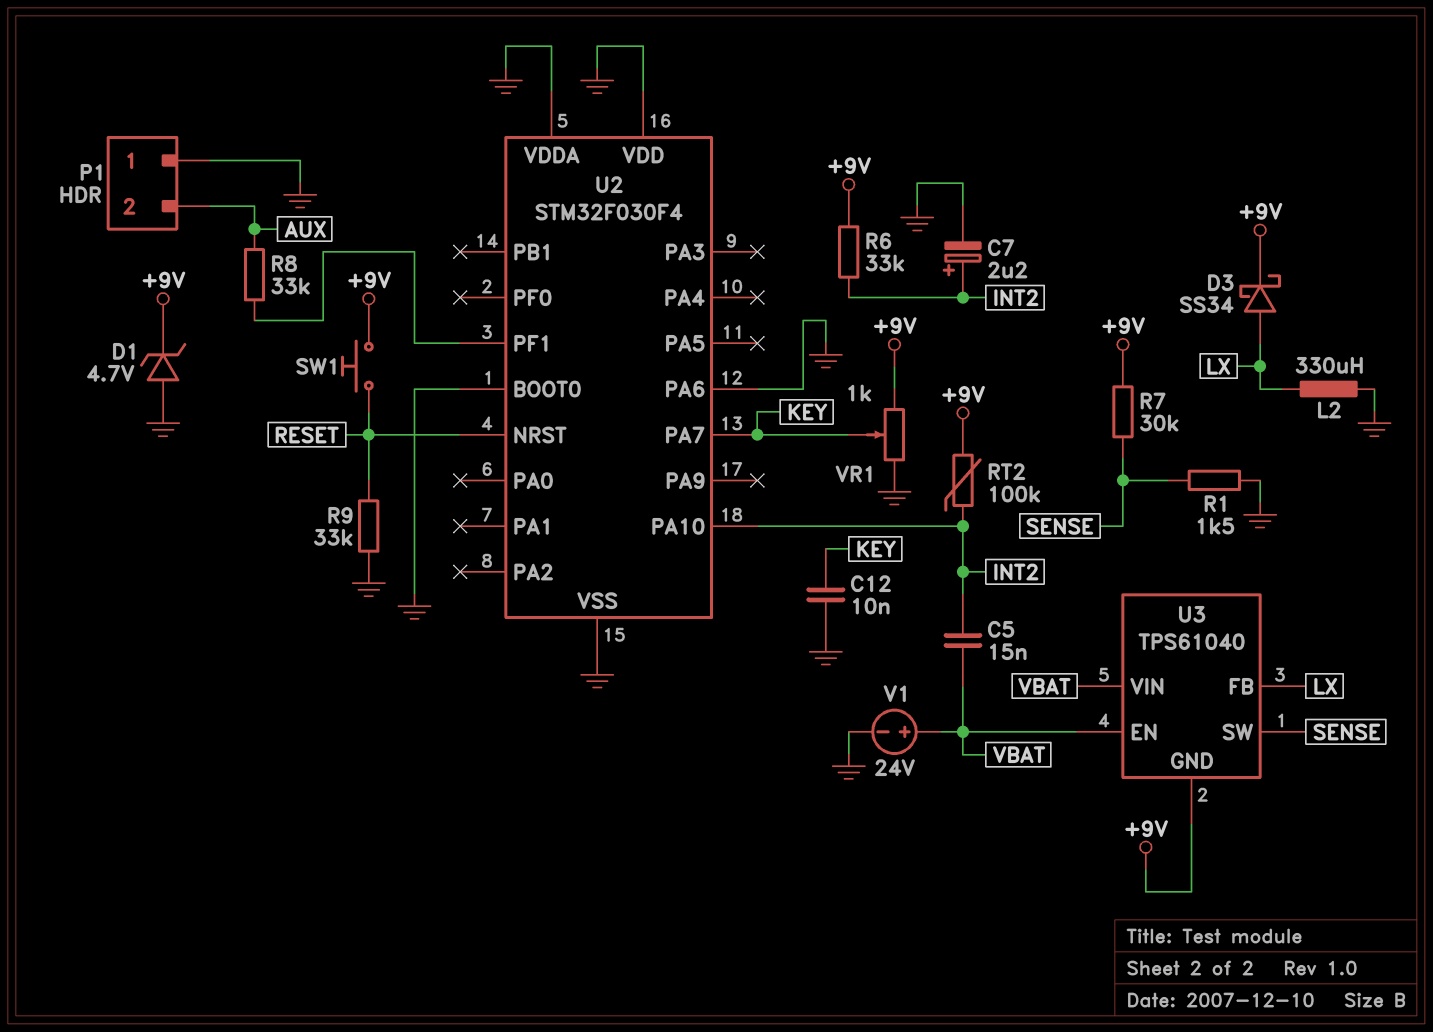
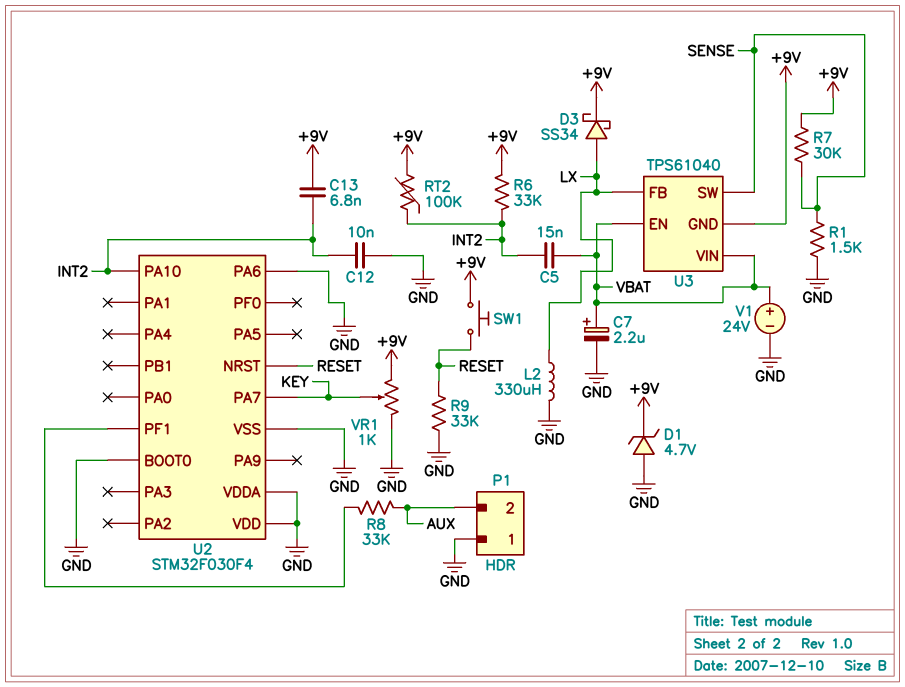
C7: 2.2uF (plus INT2, minus GND) -> 2.2uF (plus VBAT, minus GND)
C12: 10nF (GND, KEY) -> 10nF (GND, INT2)
C13: none -> 6.8nF (+9V, INT2)

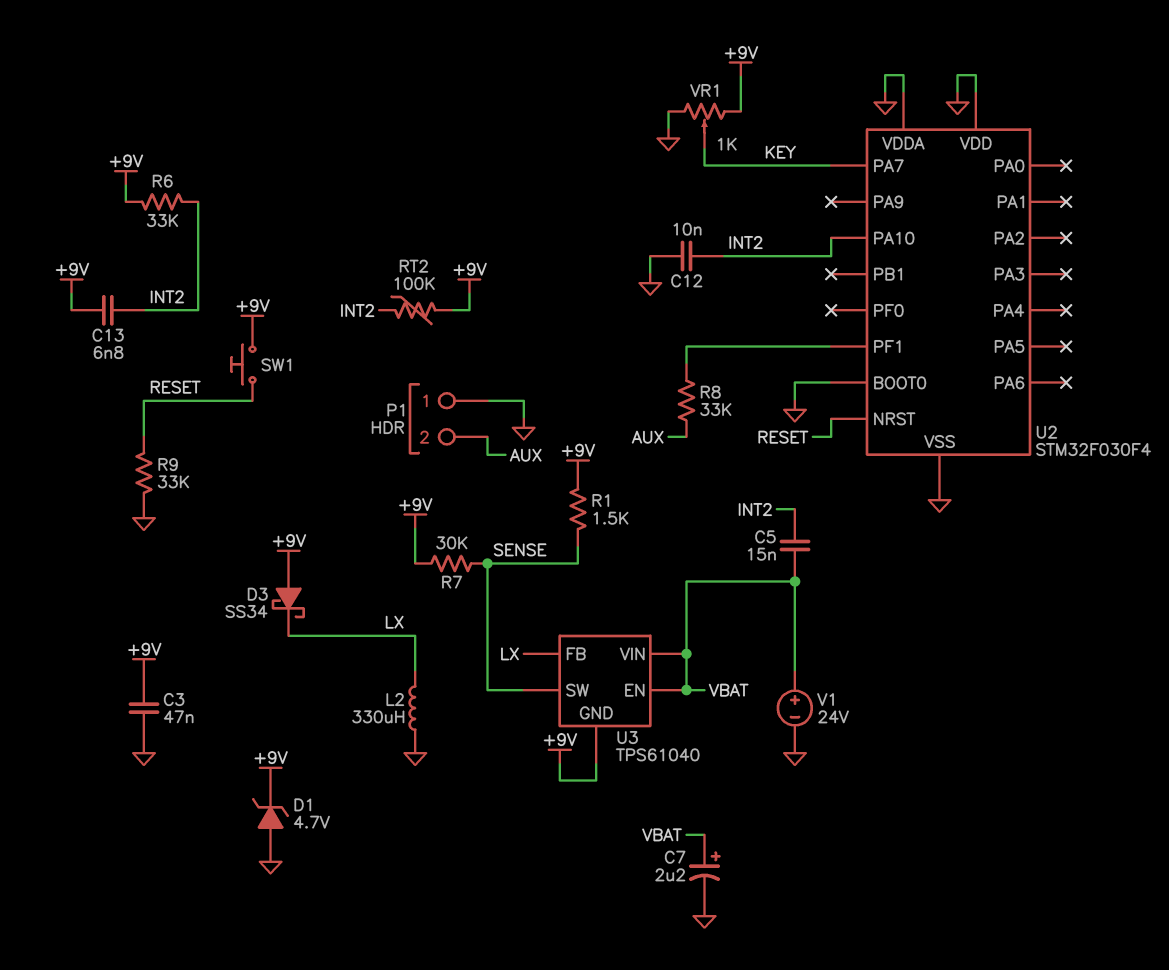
C3: none -> 47nF (+9V, GND)
D3: schottky SS34 (A LX, K +9V) -> schottky SS34 (A +9V, K LX)
R1: 1.5k (GND, SENSE) -> 1.5k (+9V, SENSE)
U2 pin PA6: GND -> none

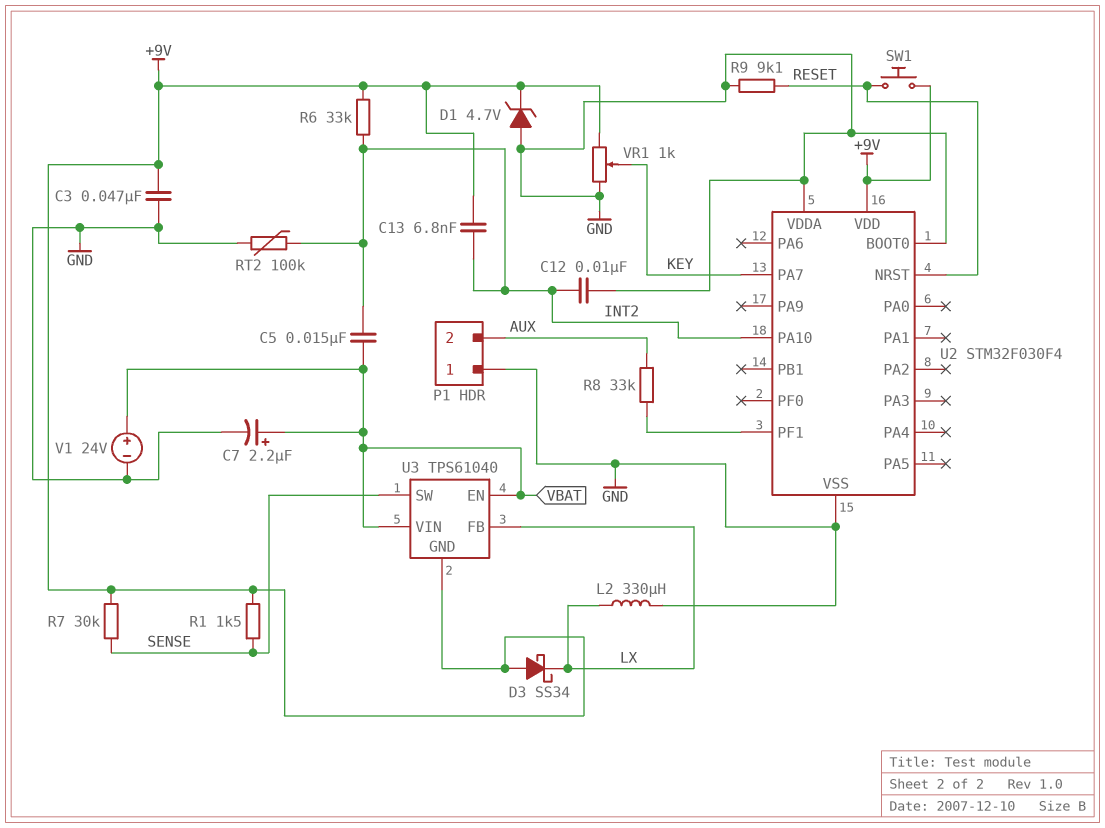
R9: 33k (GND, RESET) -> 9.1k (GND, RESET)
RT2: 100k (+9V, INT2) -> 100k (GND, INT2)
U2 pin VDD: GND -> +9V

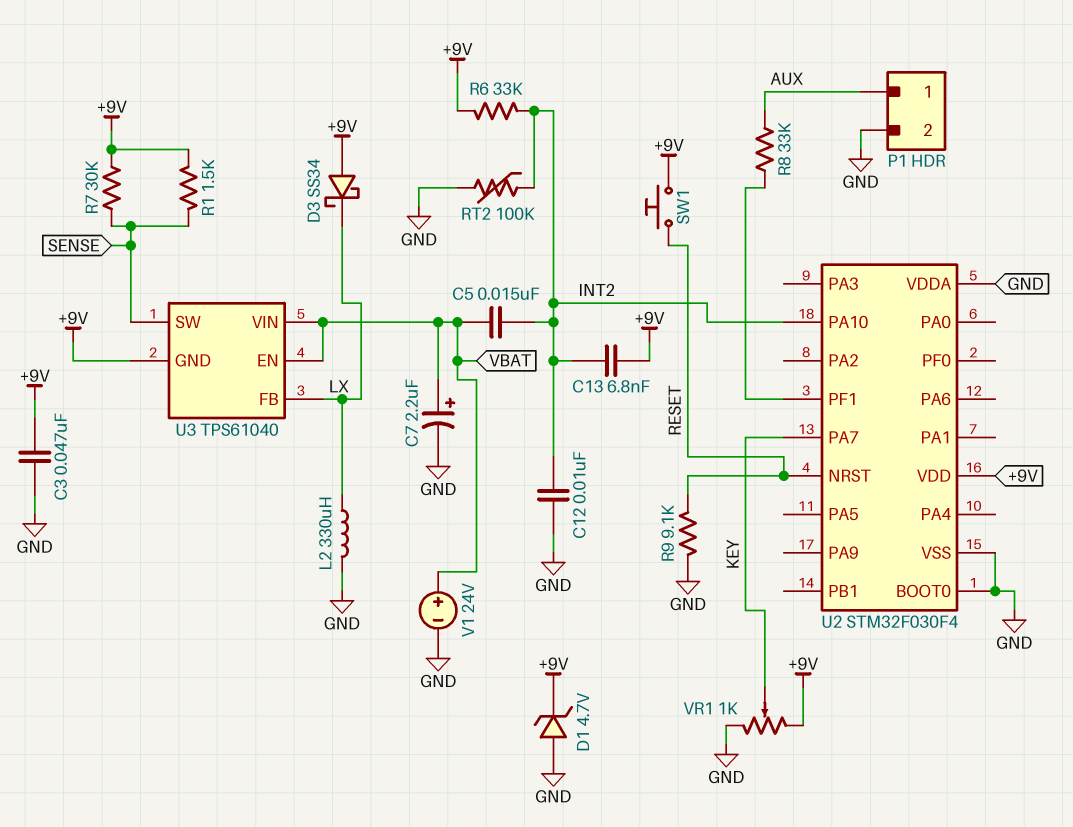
P1 pin 1: GND -> AUX
P1 pin 2: AUX -> GND

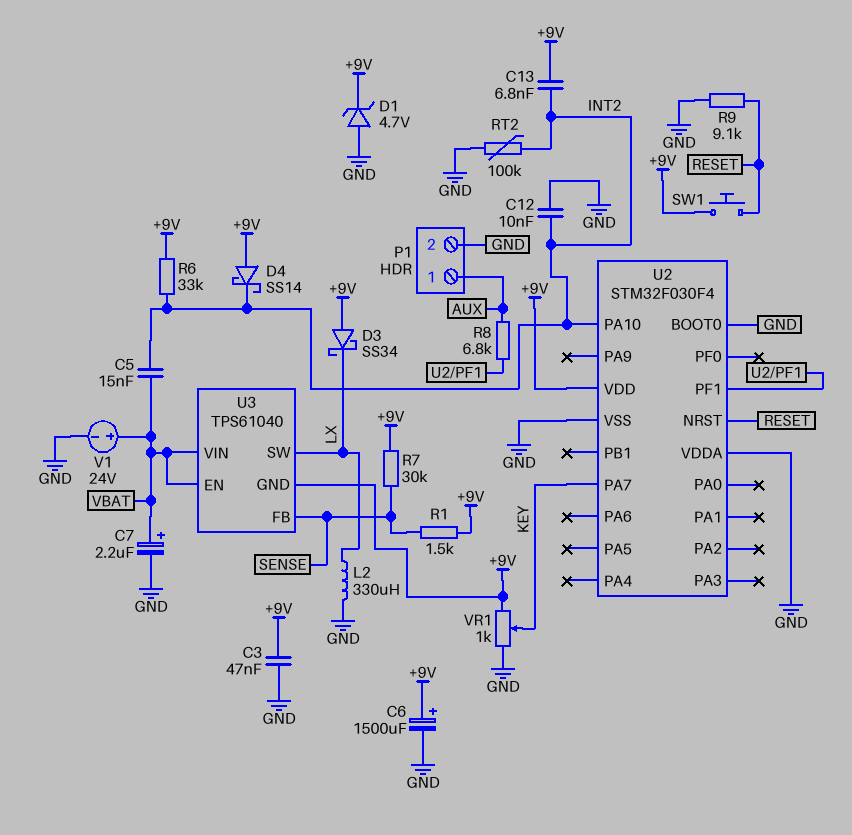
C6: none -> 1500uF (plus +9V, minus GND)
D4: none -> schottky SS14 (A +9V, K INT2)
R8: 33k (AUX, U2/PF1) -> 6.8k (AUX, U2/PF1)
U3 pin FB: LX -> SENSE
U3 pin SW: SENSE -> LX

